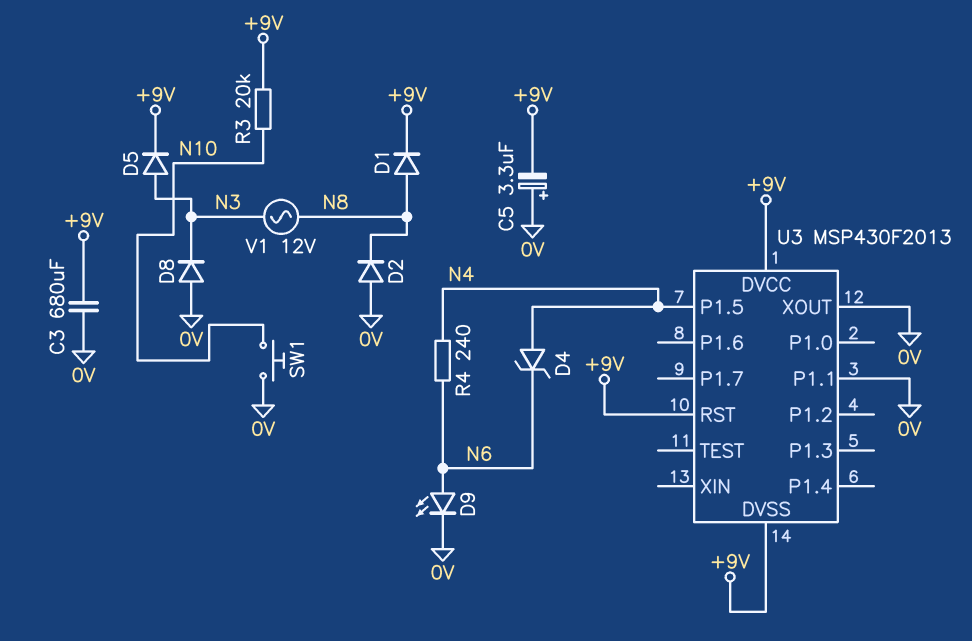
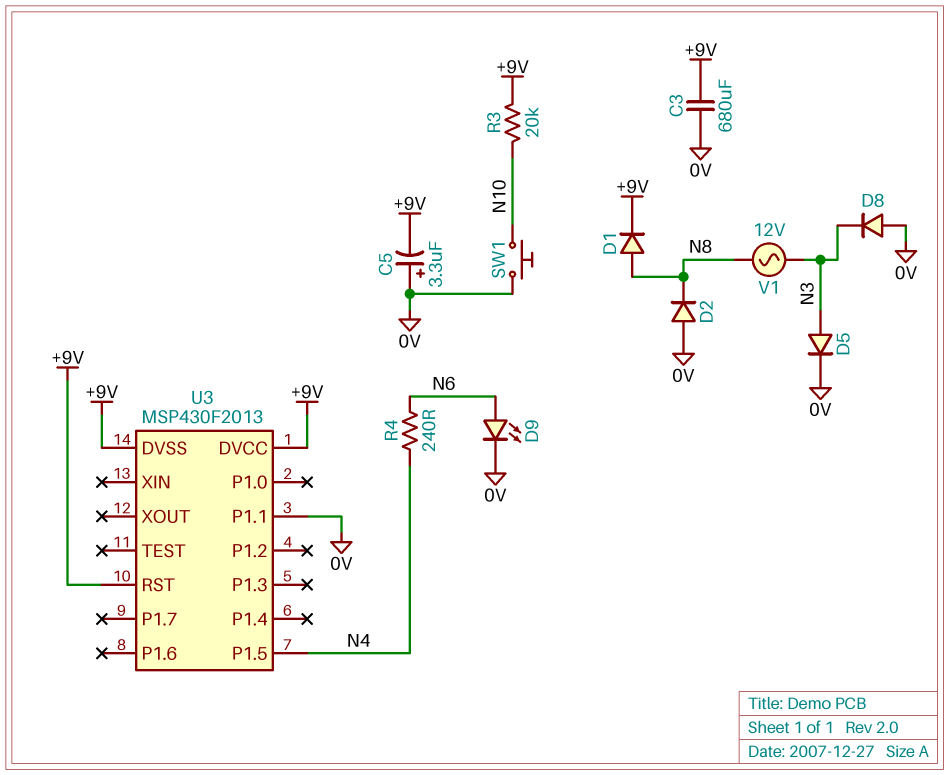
D4: zener (A N4, K N6) -> none
D5: diode (A N3, K +9V) -> diode (A N3, K 0V)
U3 pin XOUT: 0V -> none

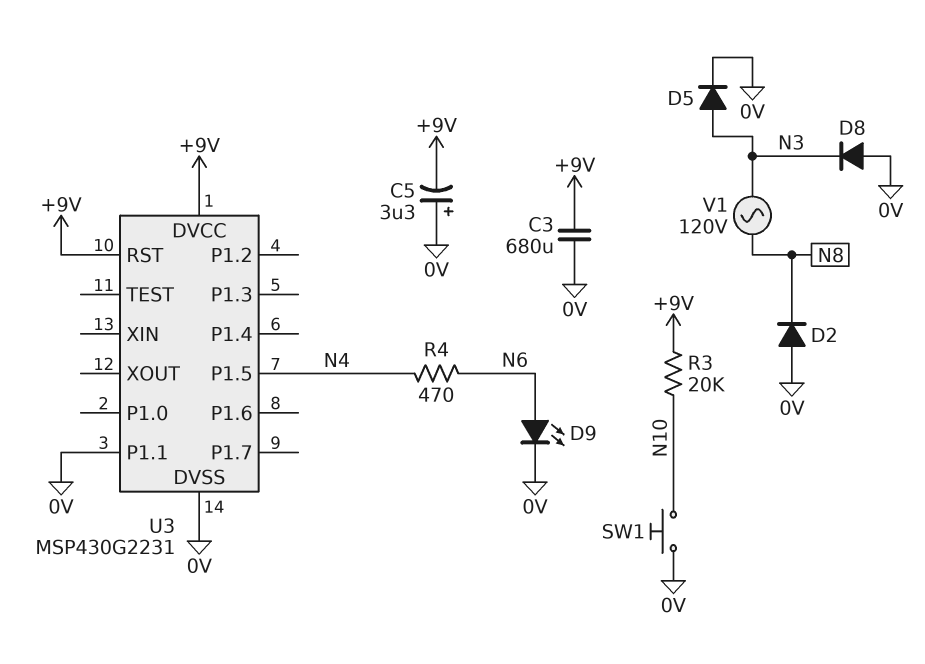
D1: diode (A N8, K +9V) -> none
R4: 240 (N4, N6) -> 470 (N4, N6)
U3: MSP430F2013 -> MSP430G2231
U3 pin DVSS: +9V -> 0V
V1: AC 12V (N3, N8) -> AC 120V (N3, N8)

